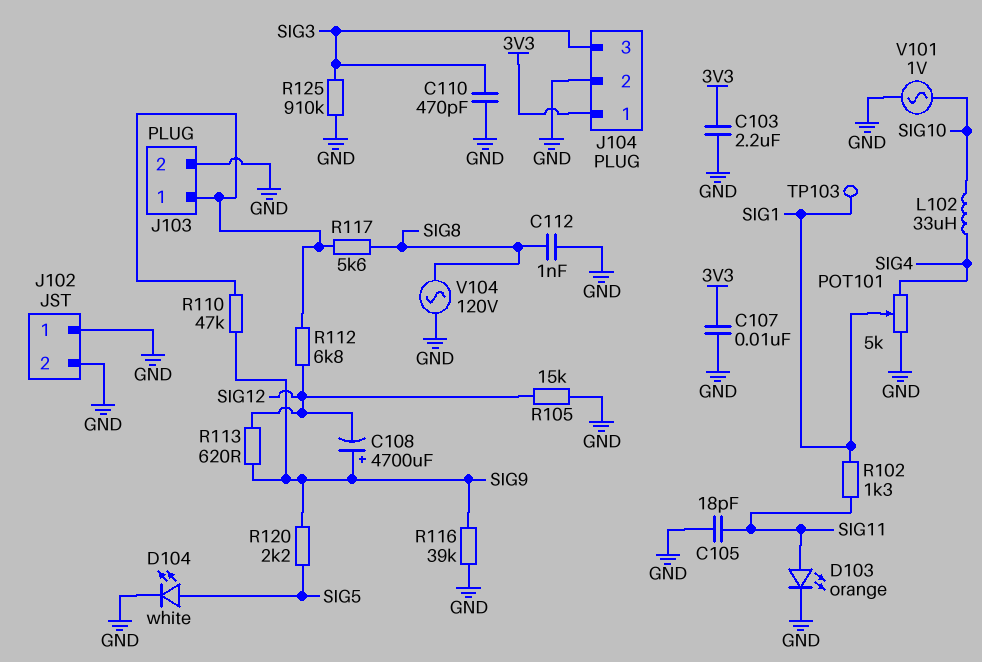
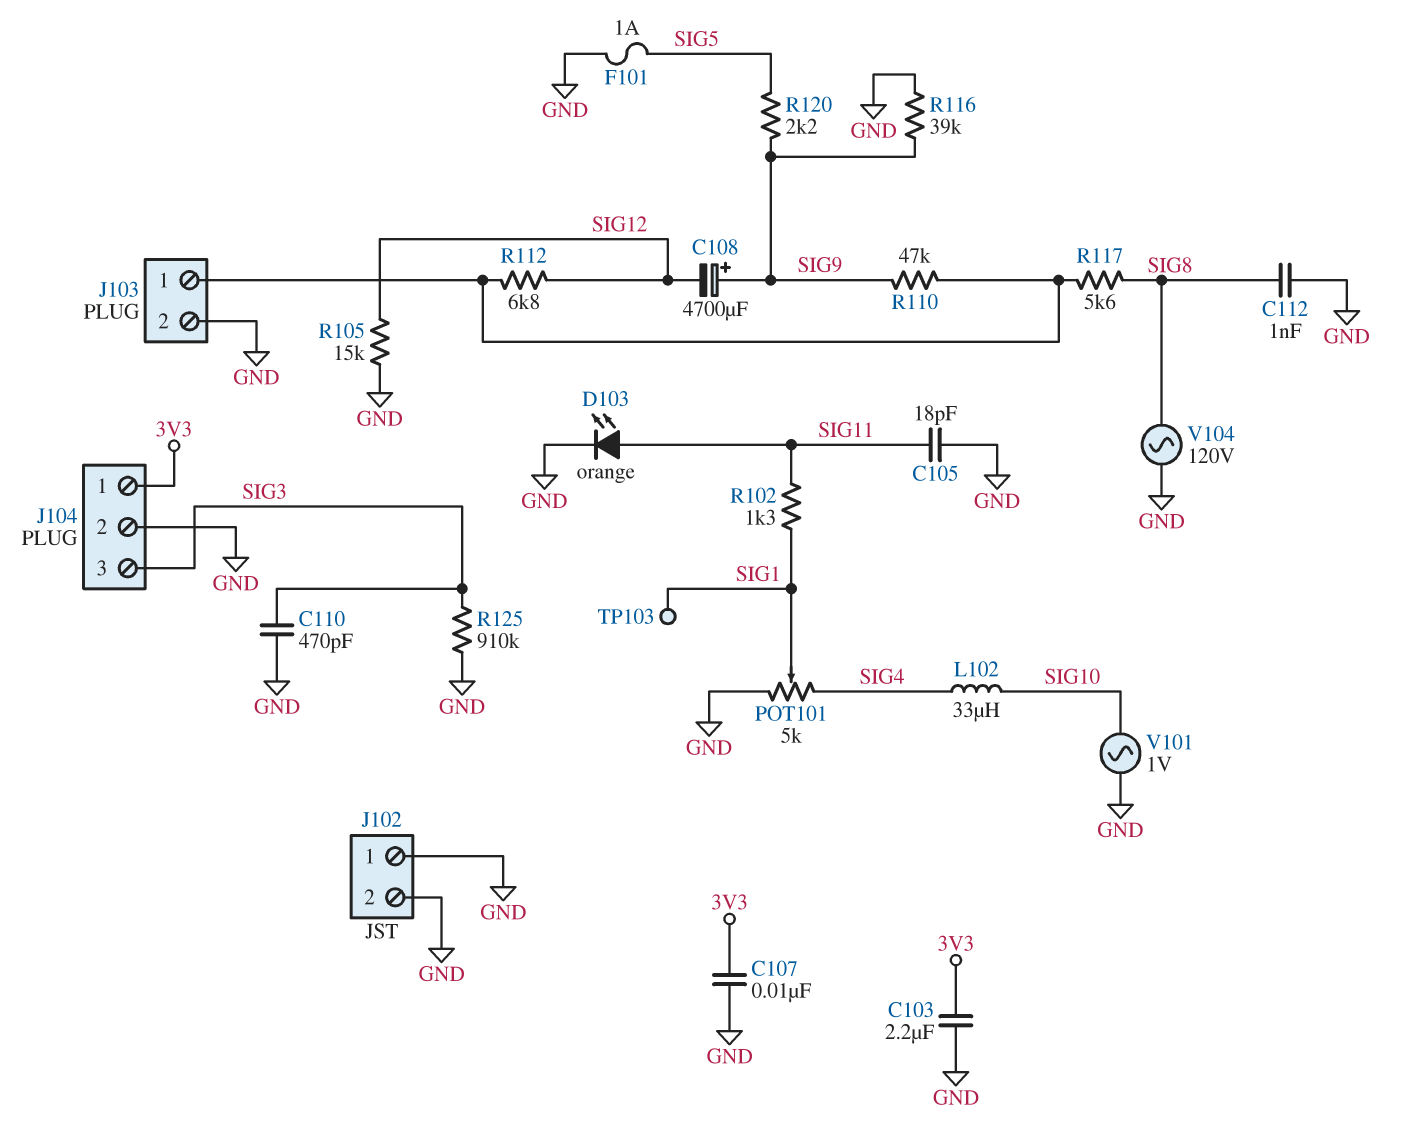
D104: LED white (A SIG5, K GND) -> none
F101: none -> 1A (GND, SIG5)
R113: 620 (SIG9, SIG12) -> none

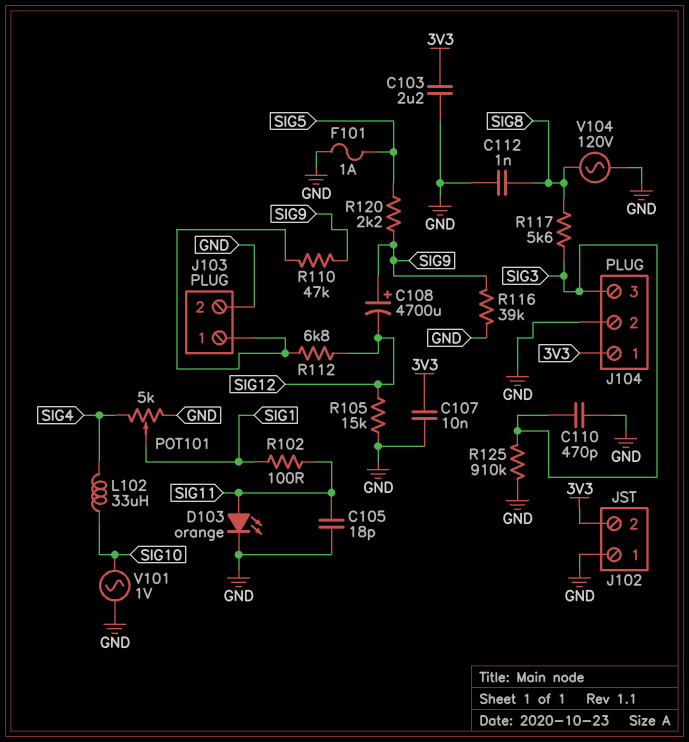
J102 pin 2: GND -> 3V3
R102: 1.3k (SIG1, SIG11) -> 100 (SIG1, SIG11)
R117: 5.6k (J103/1, SIG8) -> 5.6k (SIG3, SIG8)
TP103: test point (SIG1) -> none

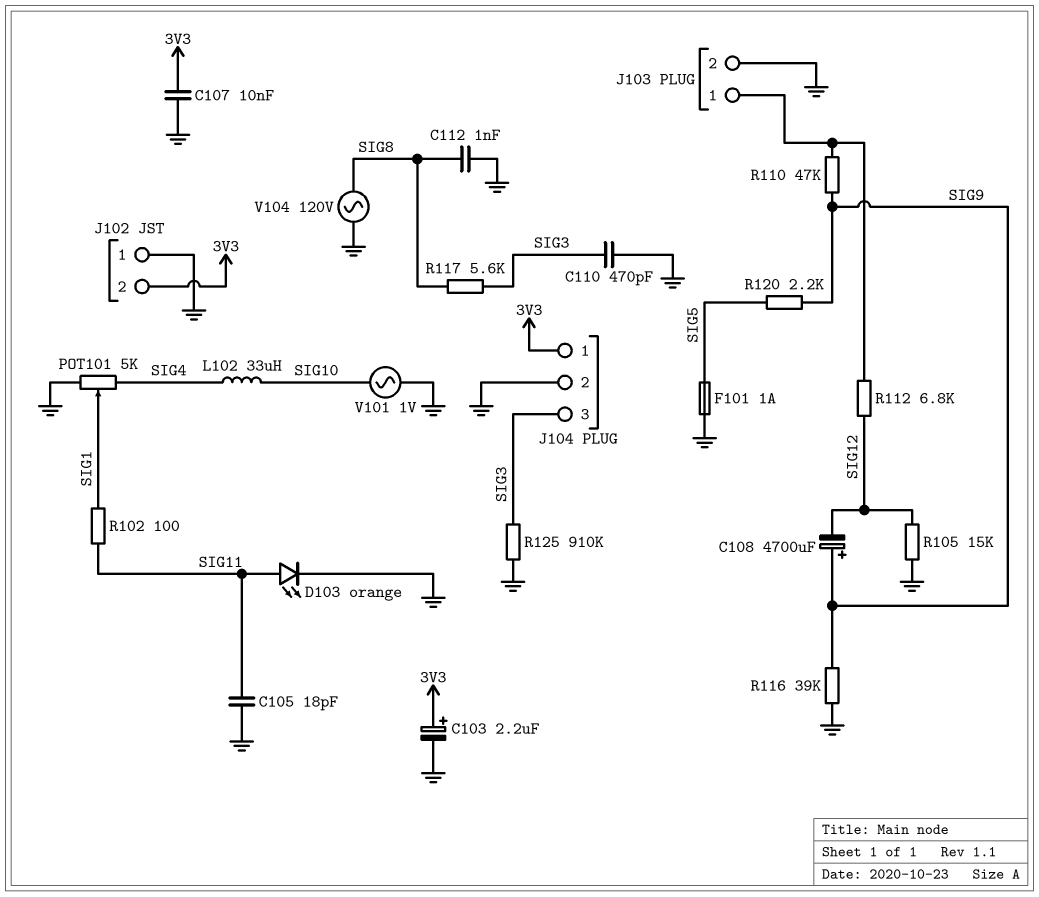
C103: 2.2uF (3V3, GND) -> 2.2uF (plus 3V3, minus GND)

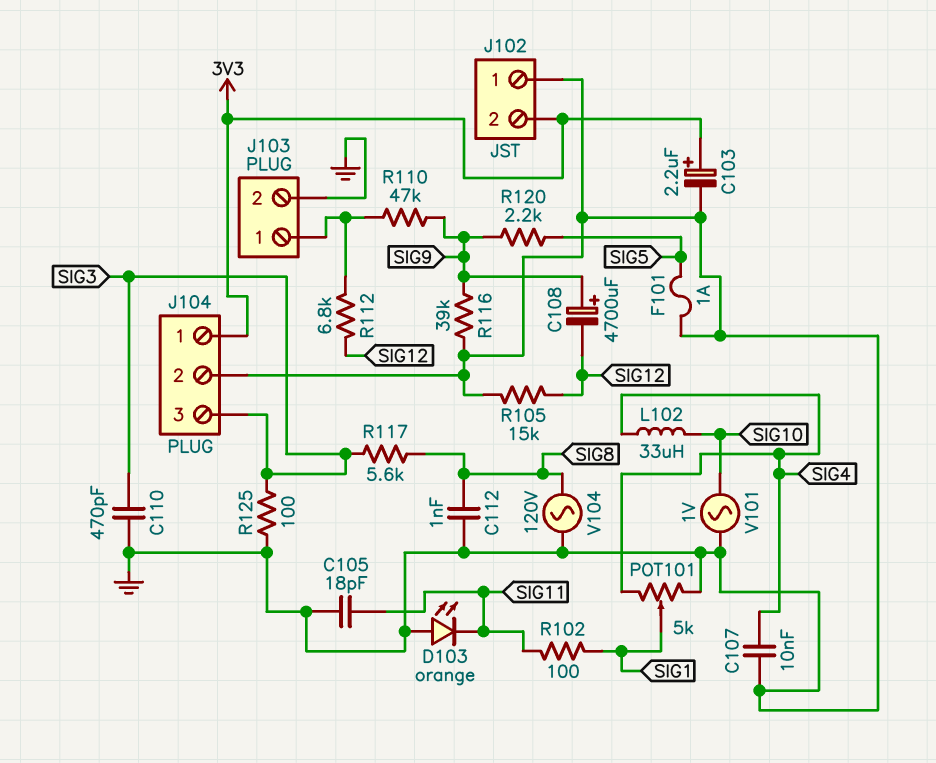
C107: 10nF (3V3, GND) -> 10nF (GND, SIG4)
D103: LED orange (A SIG11, K GND) -> LED orange (A GND, K SIG11)
R125: 910k (GND, SIG3) -> 100 (GND, SIG3)

